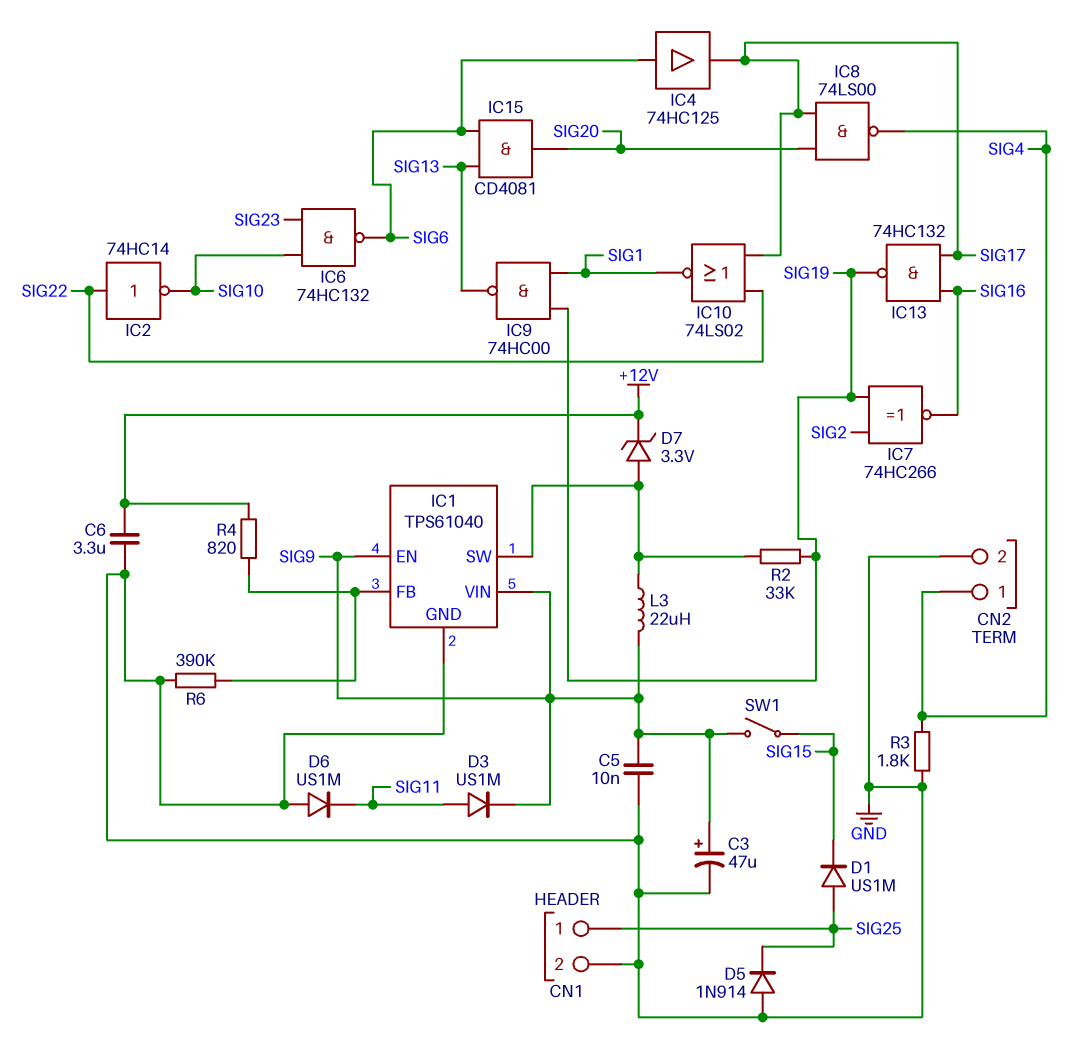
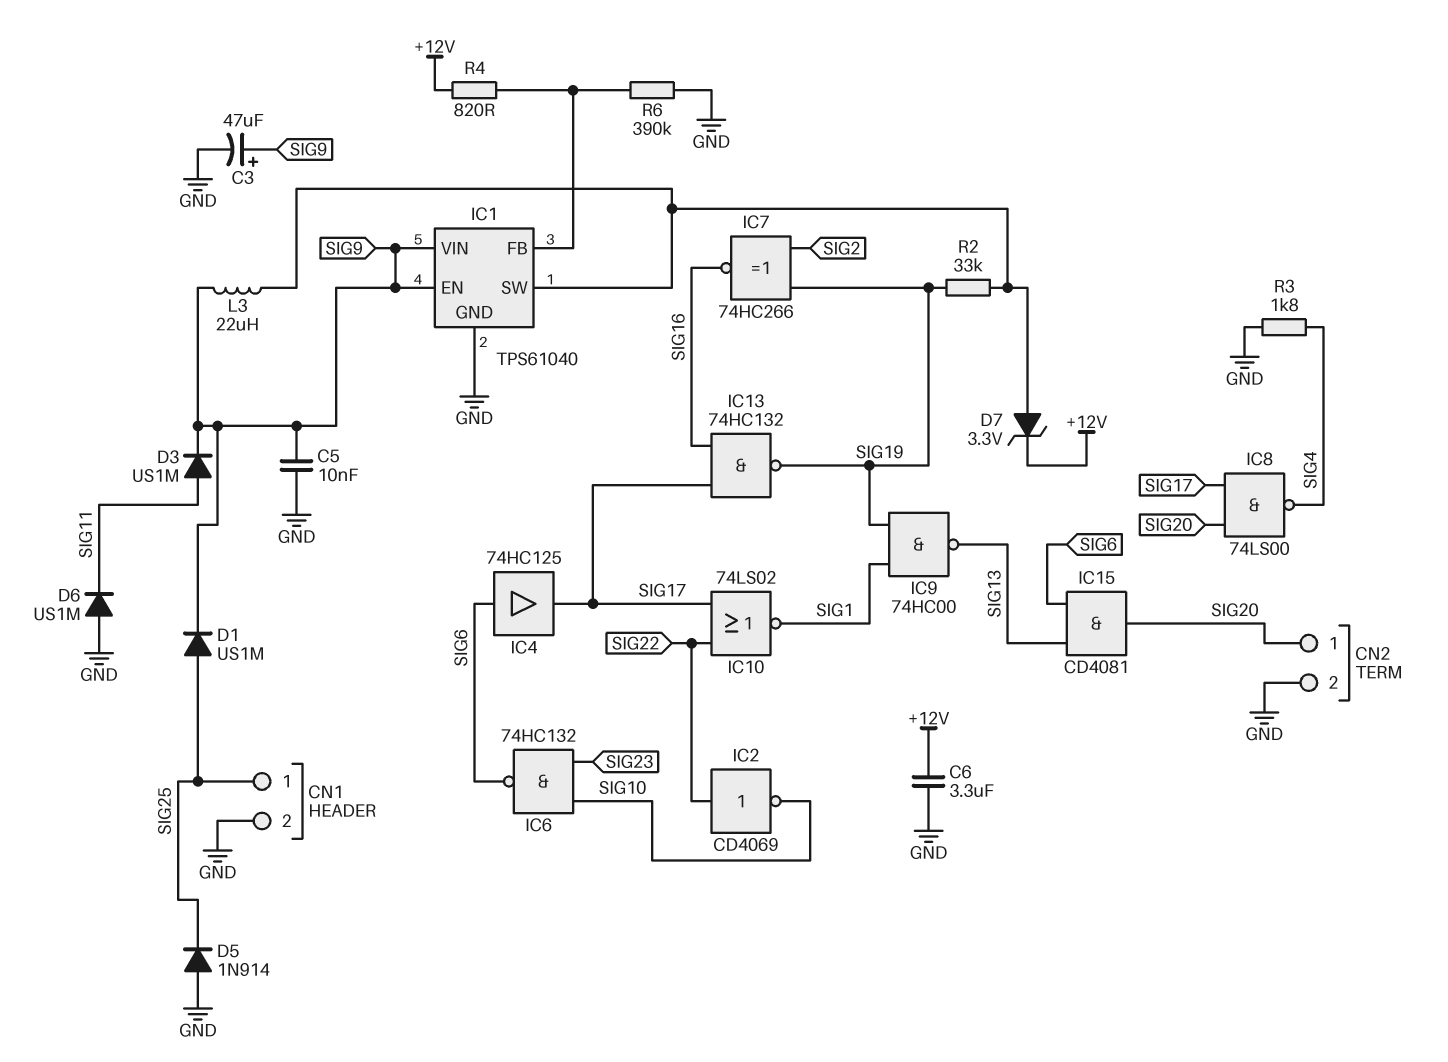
CN2 pin 1: SIG4 -> SIG20
D1: diode US1M (A SIG25, K SIG15) -> diode US1M (A SIG25, K SIG9)
IC2: NOT 74HC14 (in SIG22, out SIG10) -> NOT CD4069 (in SIG22, out SIG10)
SW1: switch (SIG9, SIG15) -> none

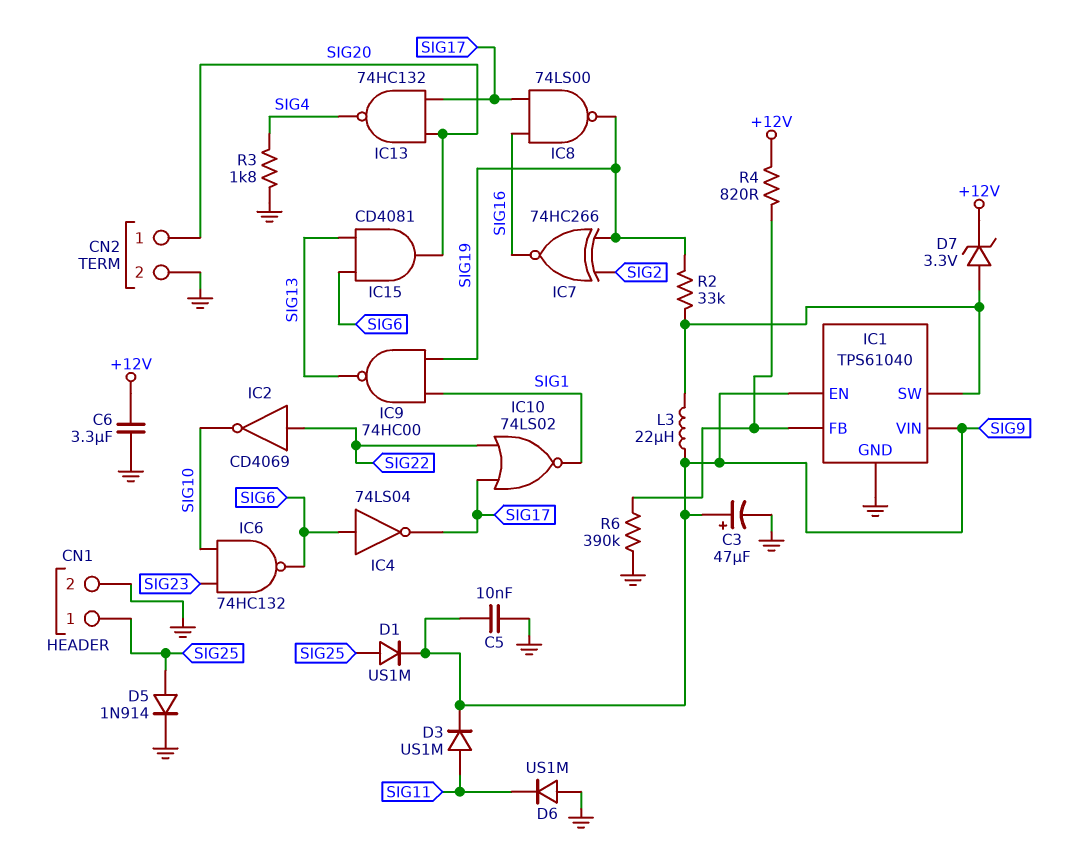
D5: diode 1N914 (A GND, K SIG25) -> diode 1N914 (A SIG25, K GND)
IC4: buffer 74HC125 (in SIG6, out SIG17) -> NOT 74LS04 (in SIG6, out SIG17)
IC8: NAND 74LS00 (in SIG17, in SIG20, out SIG4) -> NAND 74LS00 (in SIG16, in SIG17, out SIG19)
IC13: NAND 74HC132 (in SIG16, in SIG17, out SIG19) -> NAND 74HC132 (in SIG17, in SIG20, out SIG4)

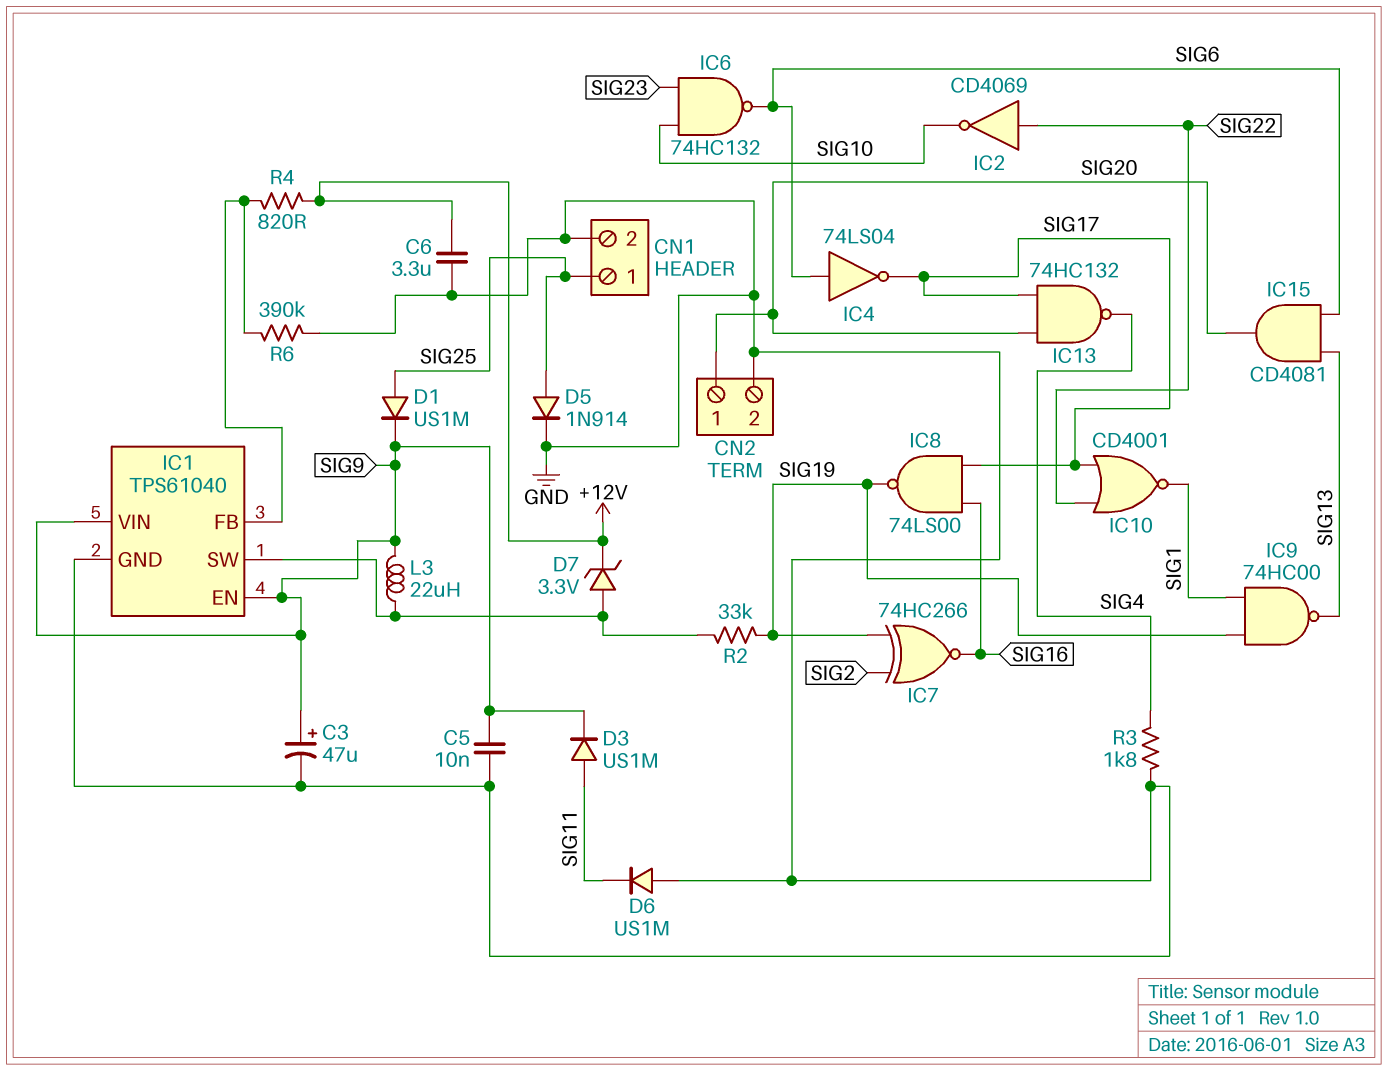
IC10: NOR 74LS02 (in SIG17, in SIG22, out SIG1) -> NOR CD4001 (in SIG17, in SIG22, out SIG1)

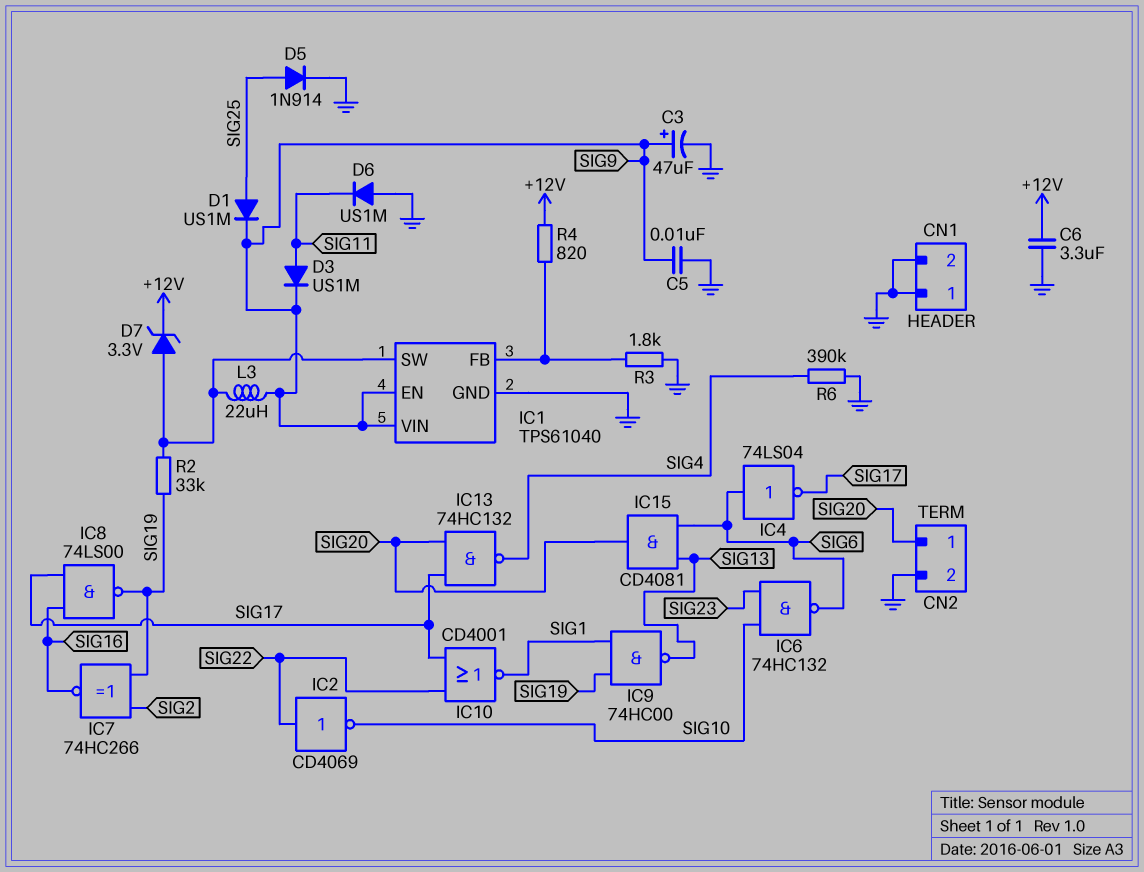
CN1 pin 1: SIG25 -> GND
R3: 1.8k (GND, SIG4) -> 1.8k (GND, IC1/FB)
R6: 390k (GND, IC1/FB) -> 390k (GND, SIG4)

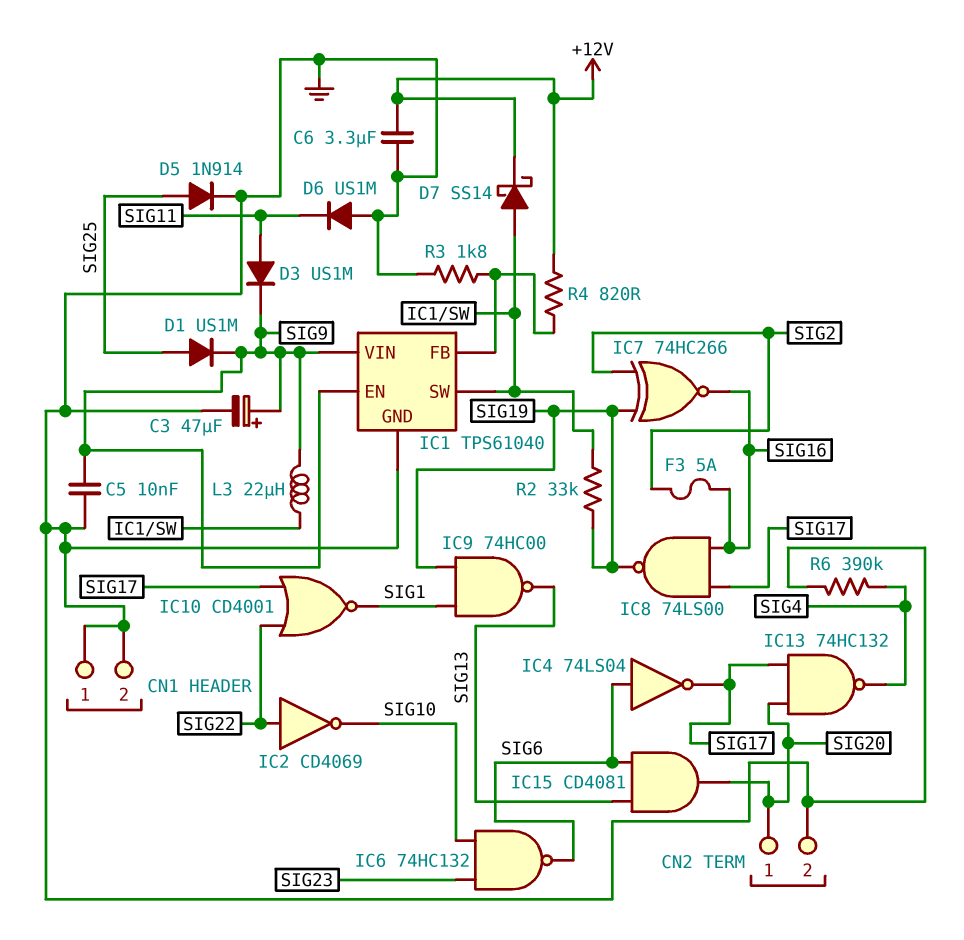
D7: zener 3.3V (A IC1/SW, K +12V) -> schottky SS14 (A IC1/SW, K +12V)
F3: none -> 5A (SIG2, SIG16)

